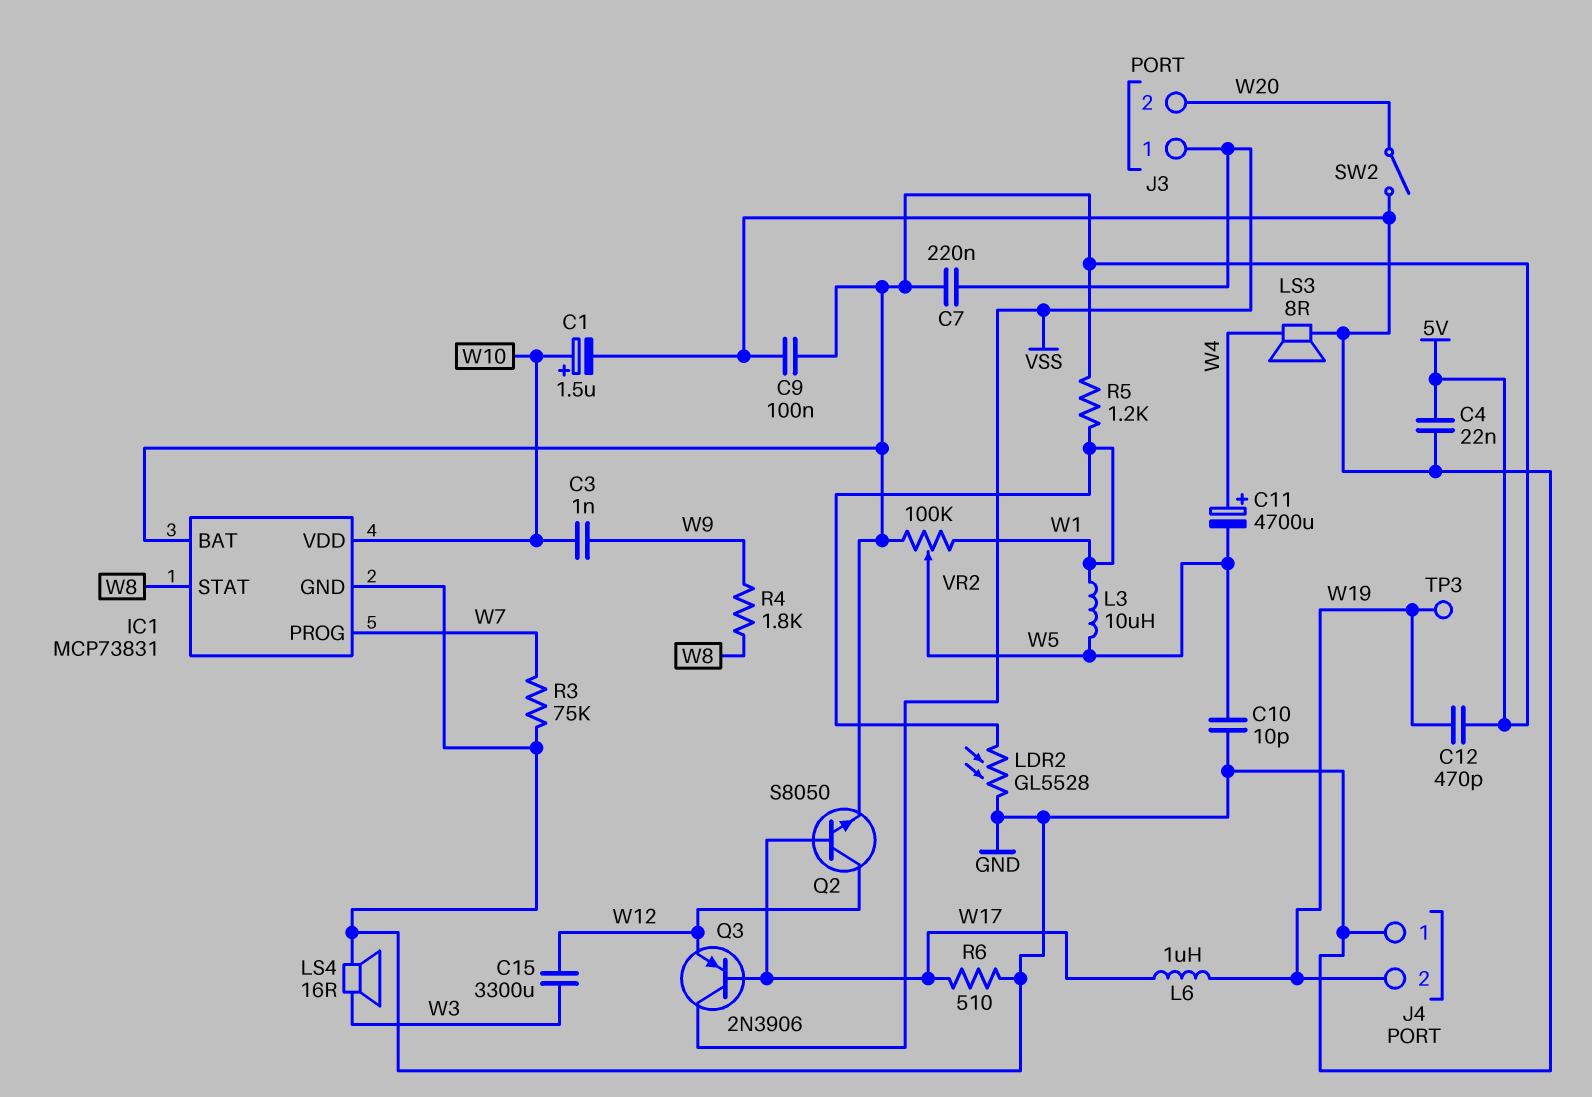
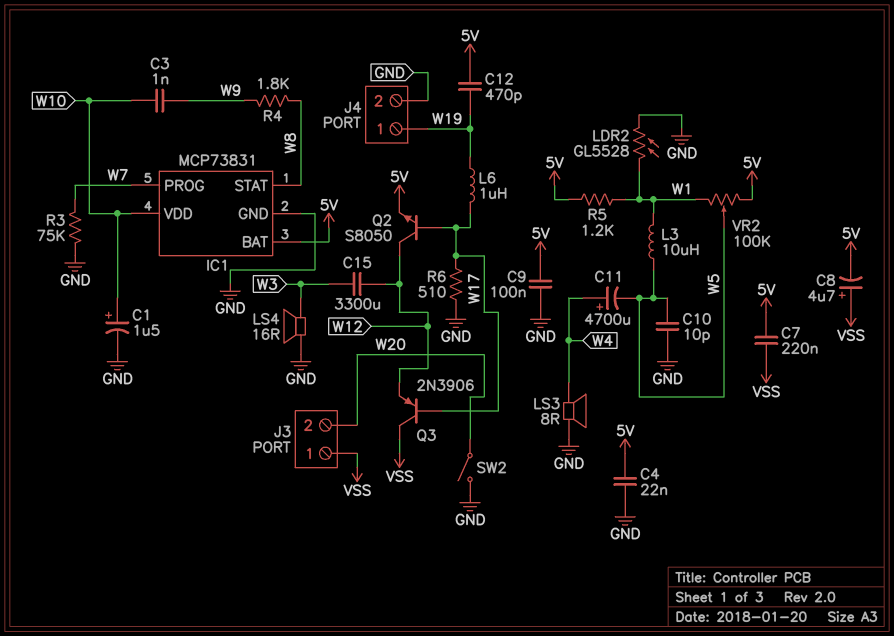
C8: none -> 4.7uF (plus VSS, minus 5V)
J4 pin 1: GND -> W19
J4 pin 2: W19 -> GND
TP3: test point (W19) -> none

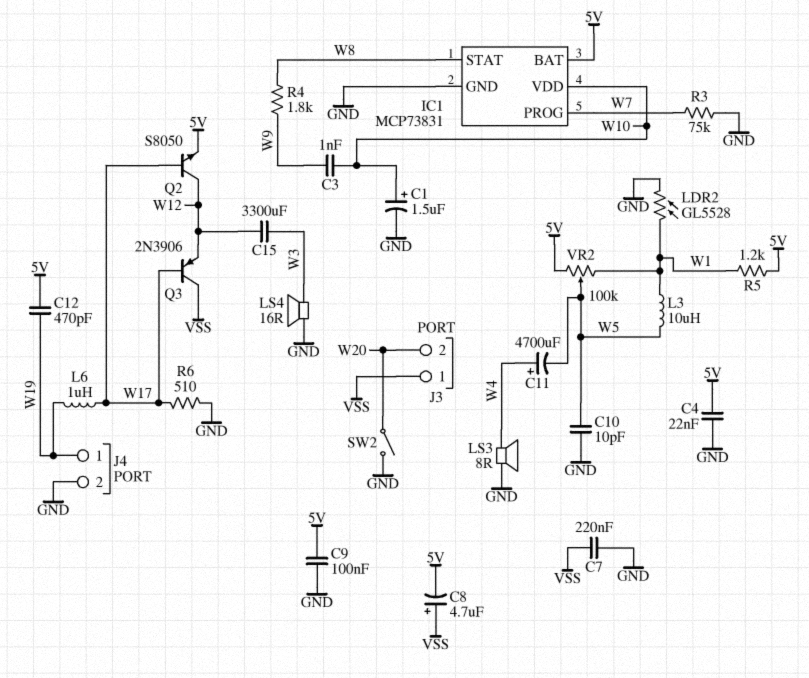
C7: 220nF (5V, VSS) -> 220nF (GND, VSS)

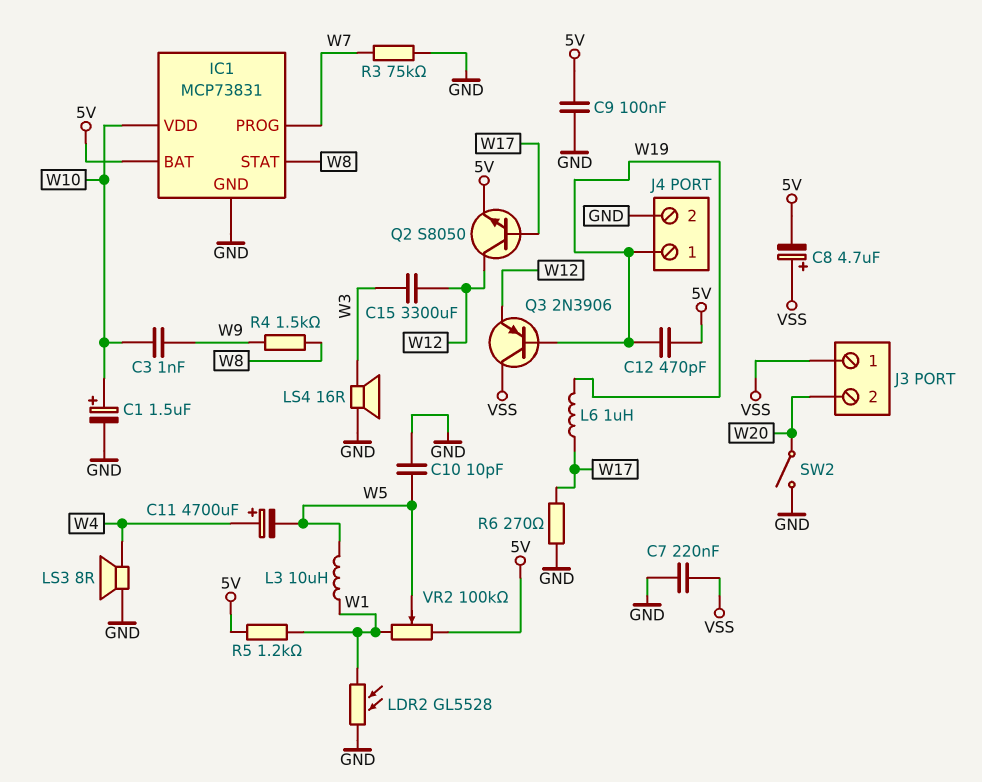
C4: 22nF (5V, GND) -> none
Q3: PNP 2N3906 (B W17, C VSS, E W12) -> PNP 2N3906 (B W19, C VSS, E W12)
R4: 1.8k (W8, W9) -> 1.5k (W8, W9)
R6: 510 (GND, W17) -> 270 (GND, W17)

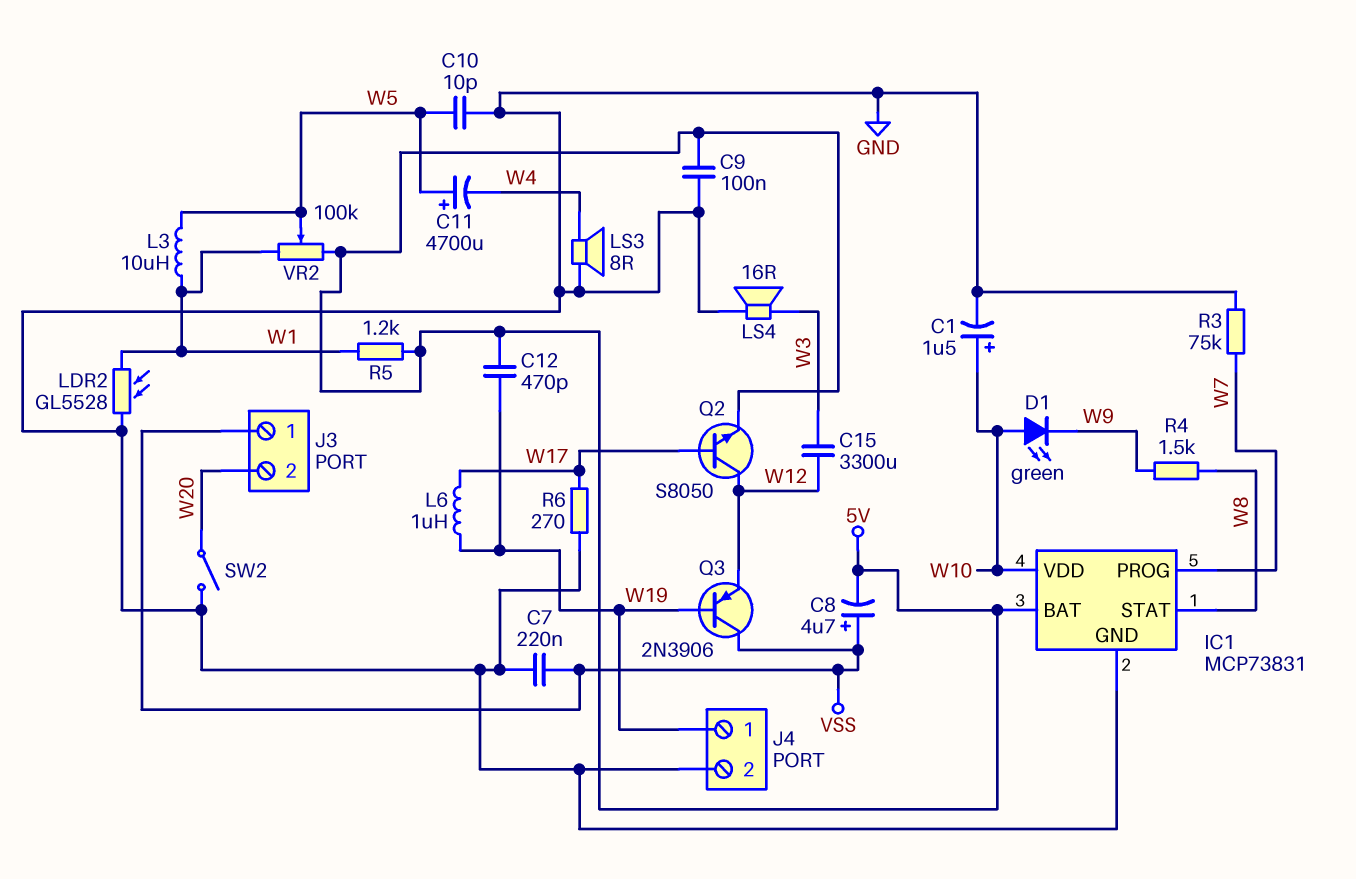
C3: 1nF (W9, W10) -> none
C11: 4700uF (plus W4, minus W5) -> 4700uF (plus W5, minus W4)
D1: none -> LED green (A W10, K W9)

